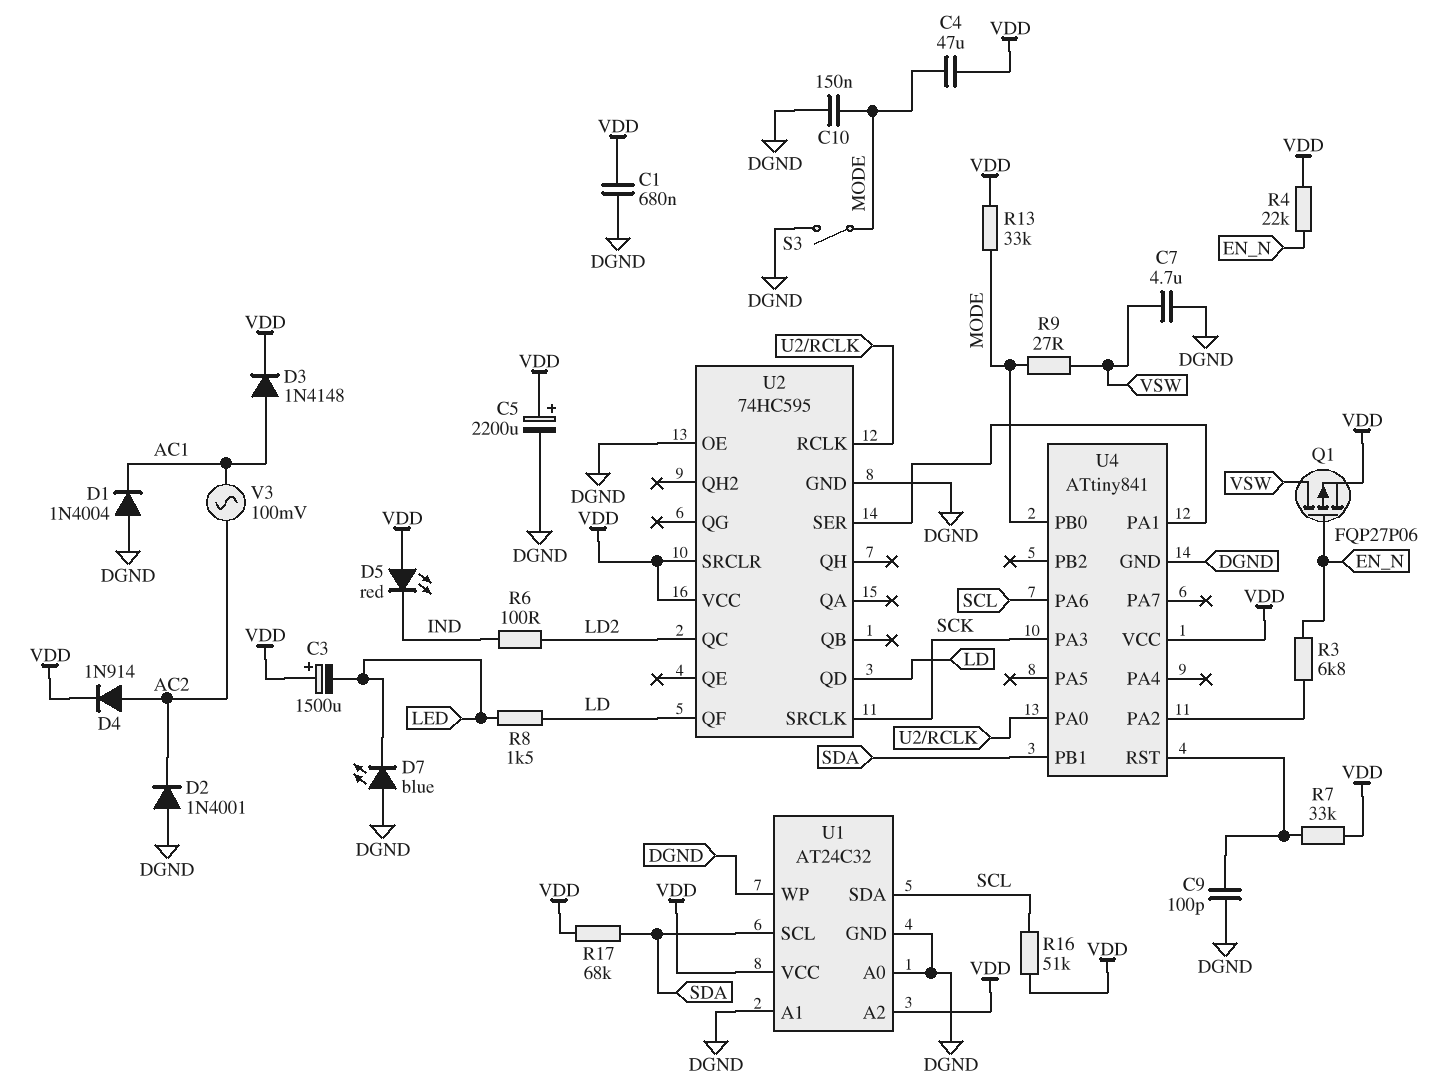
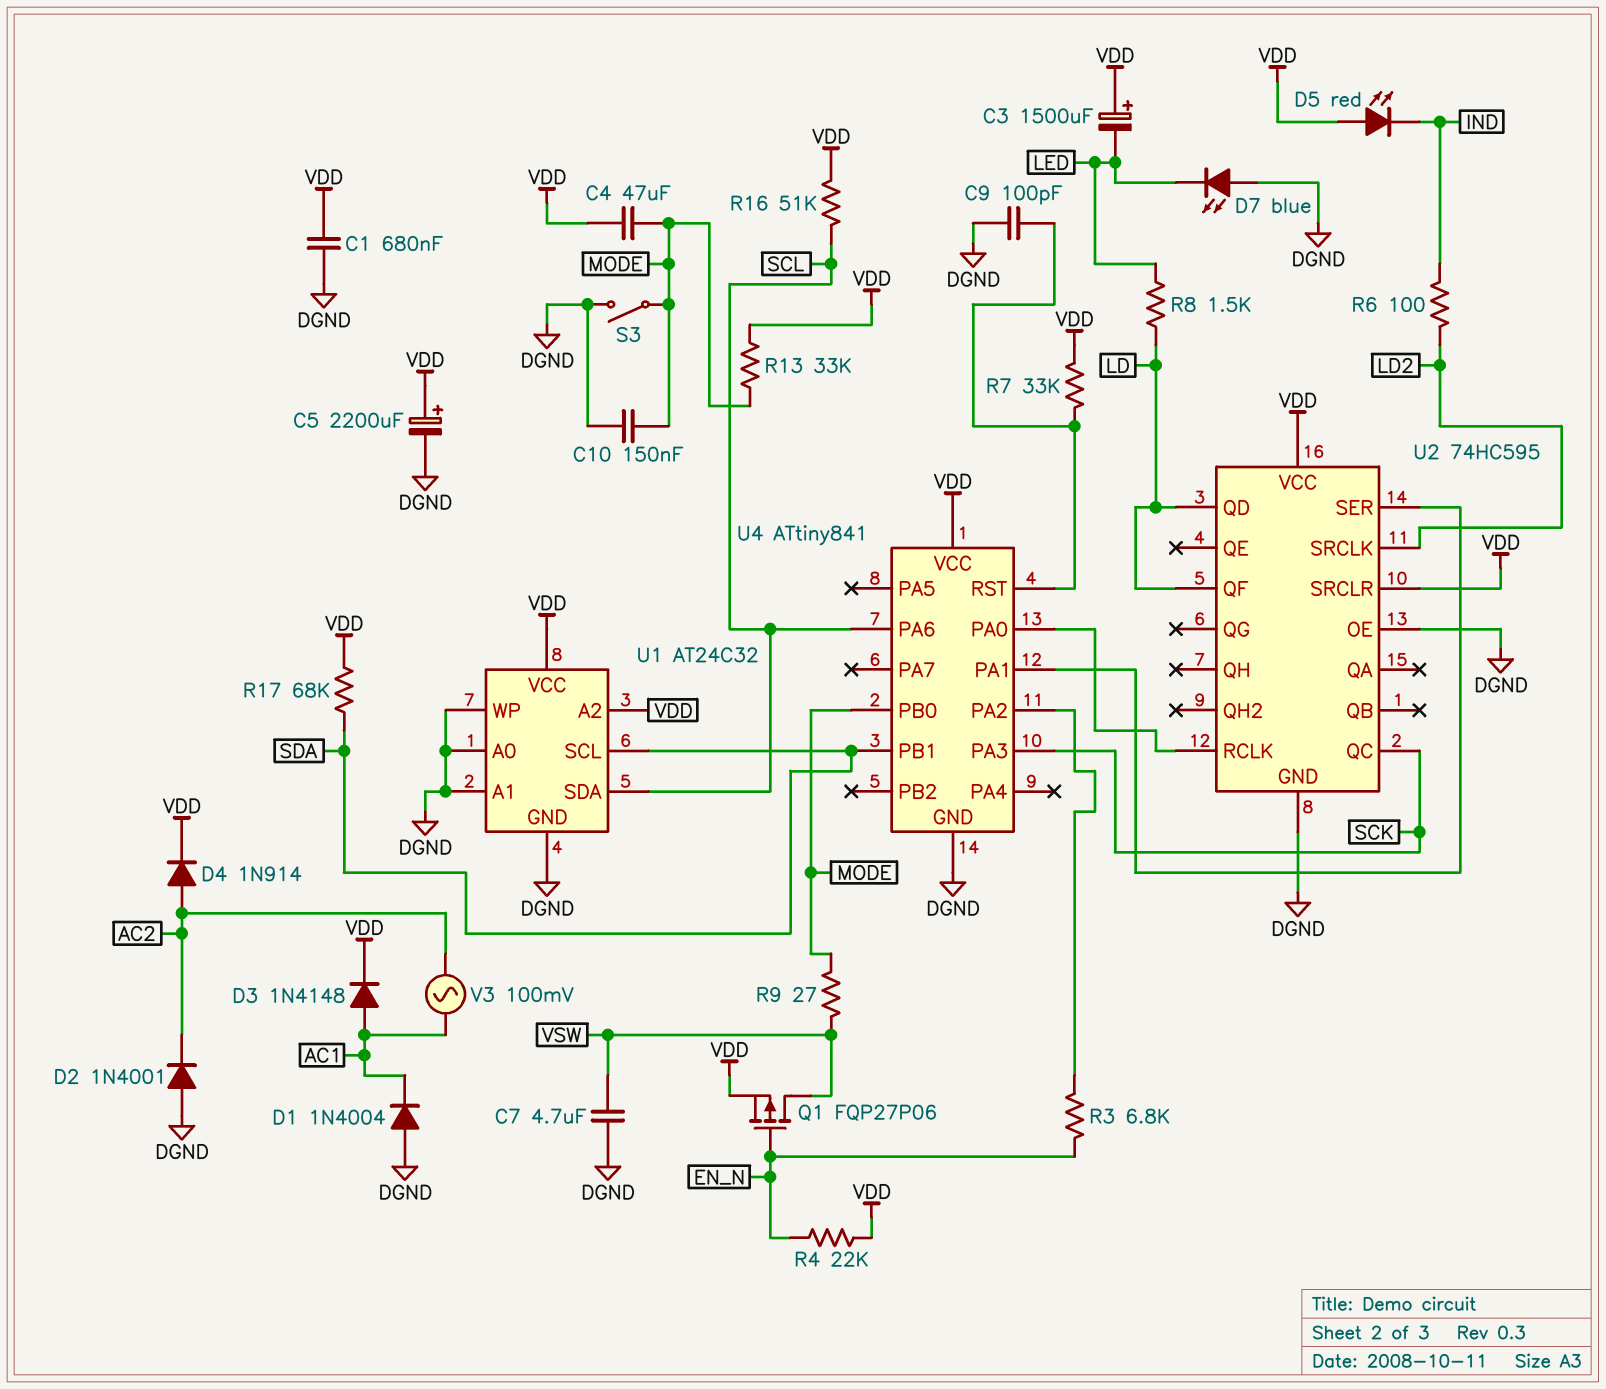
U2 pin QC: LD2 -> SCK
U2 pin SRCLK: SCK -> LD2

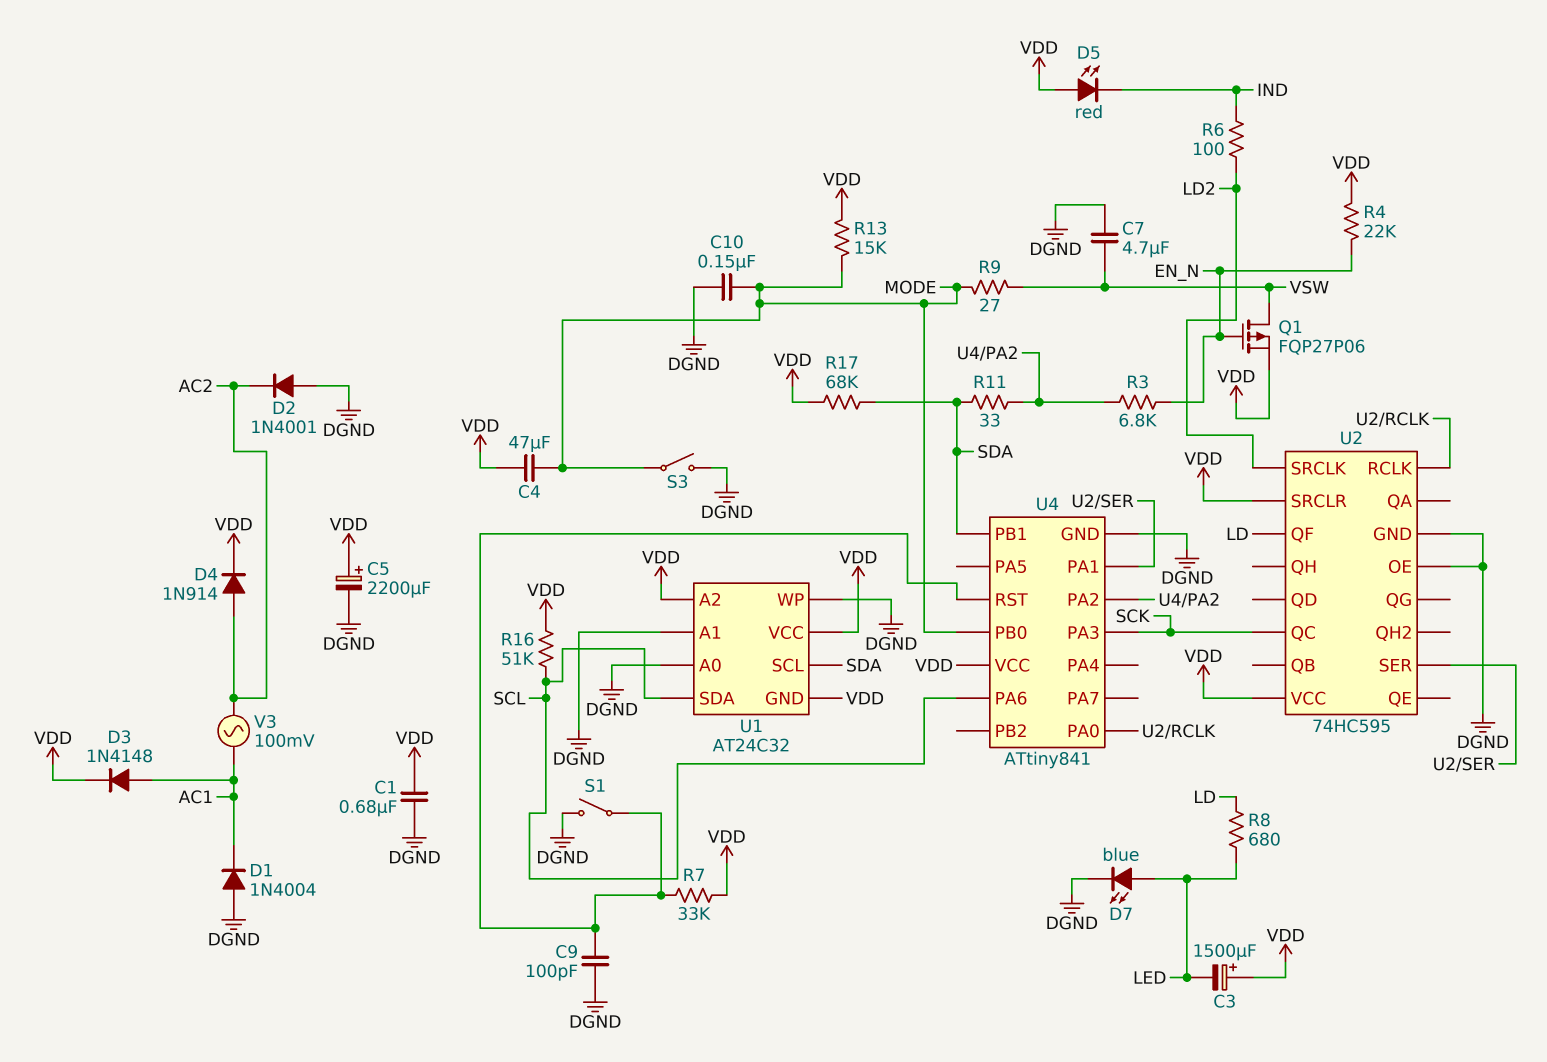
D7: LED blue (A DGND, K LED) -> LED blue (A LED, K DGND)
R8: 1.5k (LD, LED) -> 680 (LD, LED)
R11: none -> 33 (SDA, U4/PA2)
R13: 33k (MODE, VDD) -> 15k (MODE, VDD)
S1: none -> switch (DGND, U4/RST)
U1 pin GND: DGND -> VDD
U2 pin QD: LD -> none

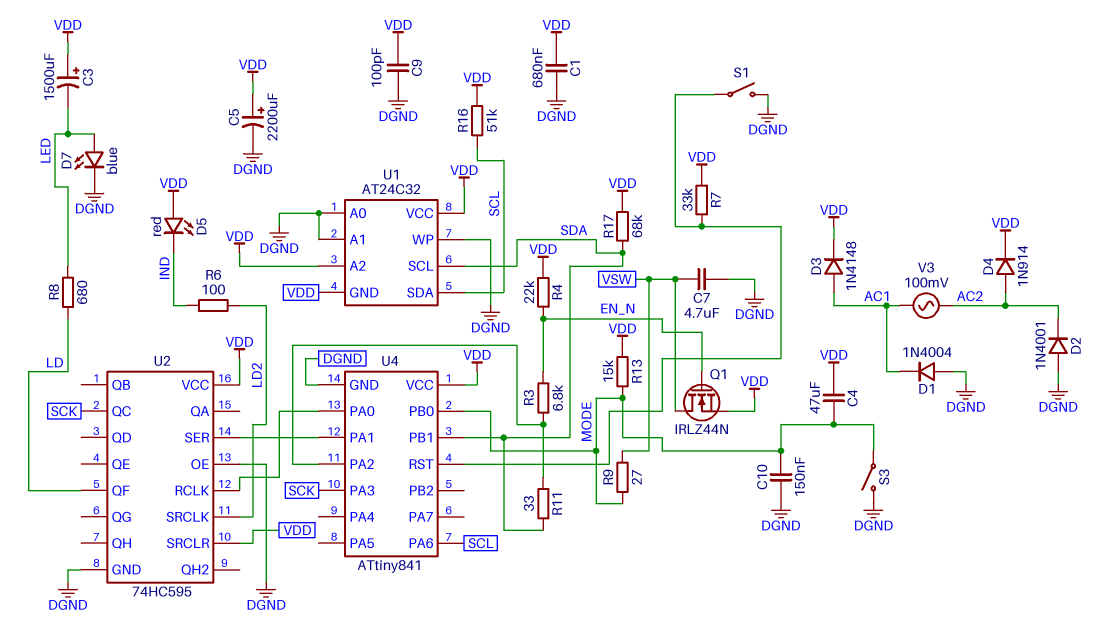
C9: 100pF (DGND, U4/RST) -> 100pF (DGND, VDD)
Q1: PMOS FQP27P06 (G EN_N, D VSW, S VDD) -> NMOS IRLZ44N (G EN_N, D VSW, S VDD)

